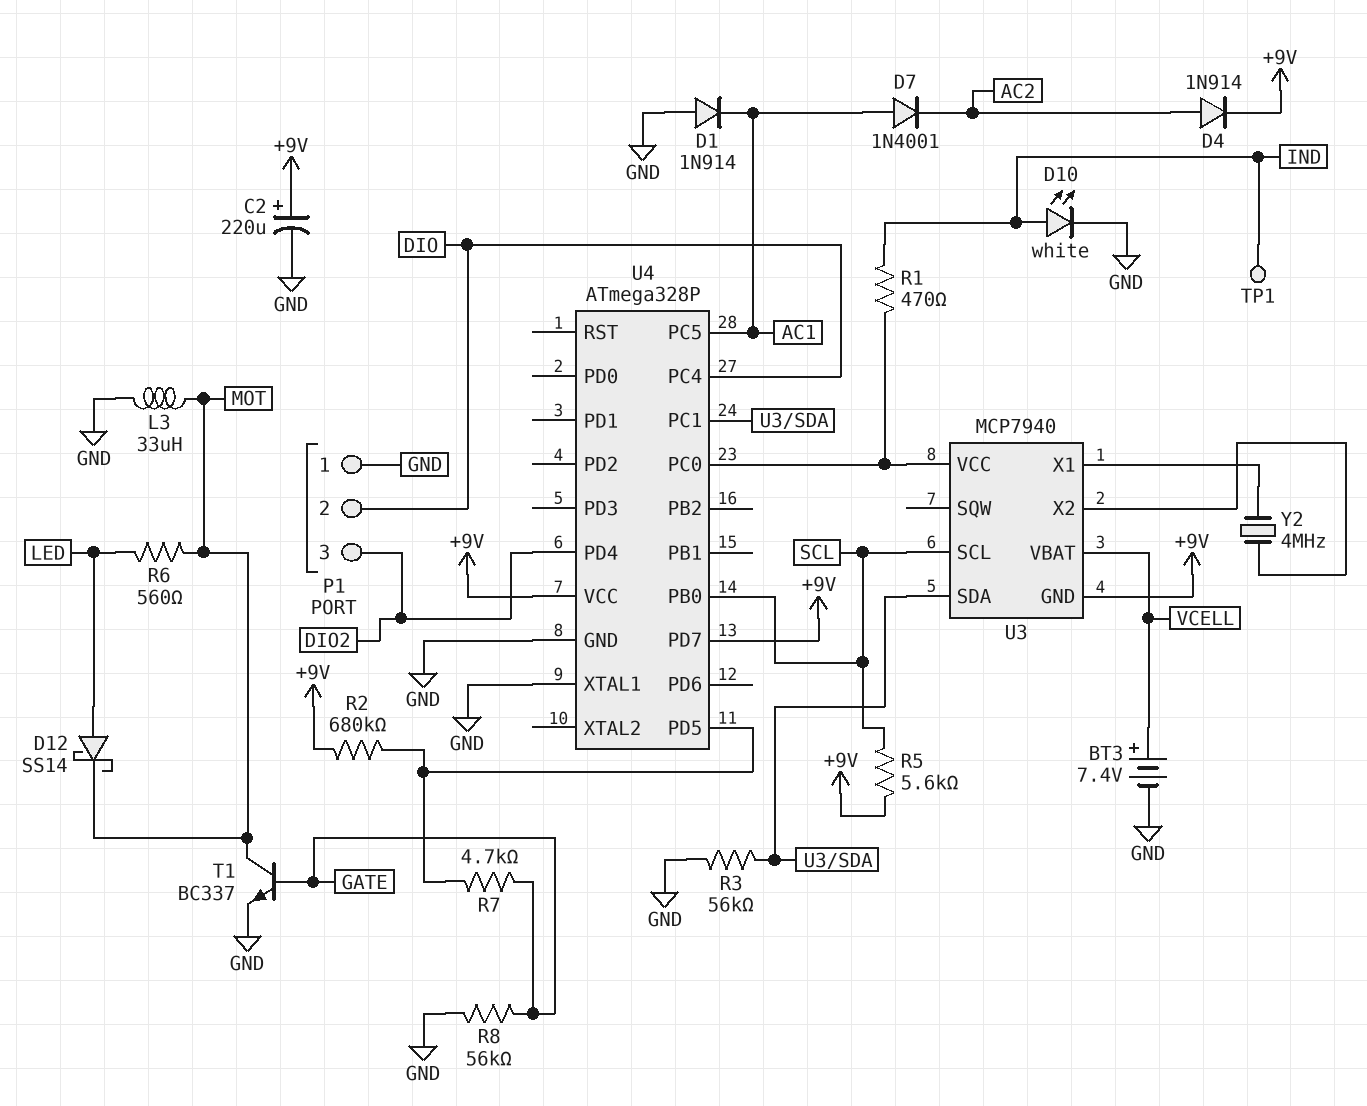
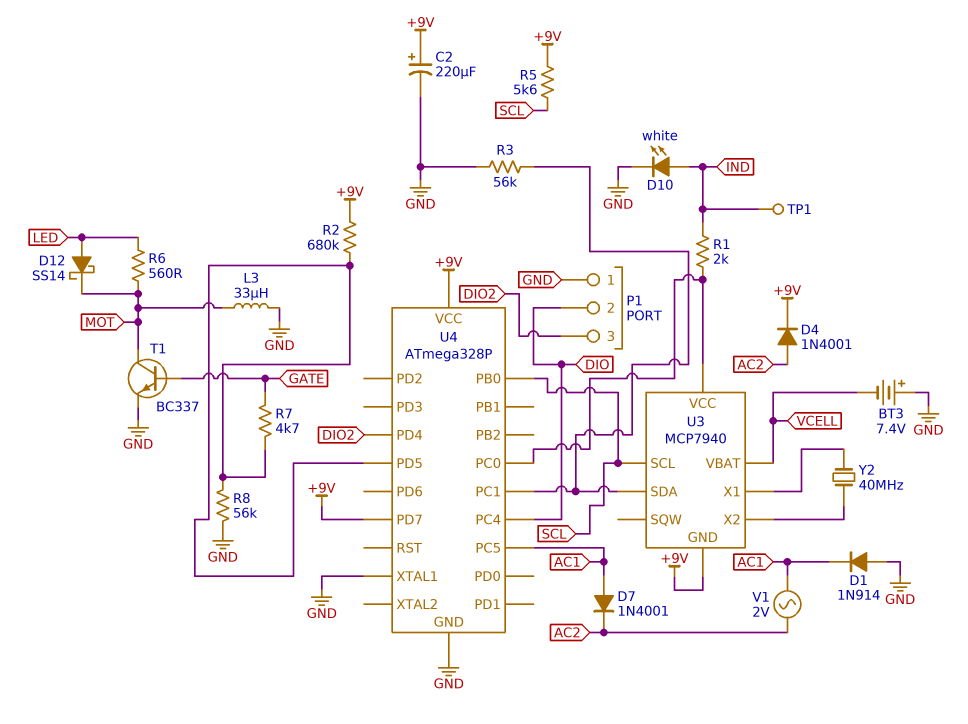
BT3: 7.4V (plus VCELL, minus GND) -> 7.4V (plus GND, minus VCELL)
D4: diode 1N914 (A AC2, K +9V) -> diode 1N4001 (A AC2, K +9V)
R1: 470 (IND, U3/VCC) -> 2k (IND, U3/VCC)
R8: 56k (GATE, GND) -> 56k (GND, U4/PD5)
V1: none -> AC 2V (AC1, AC2)
Y2: 4MHz (U3/X1, U3/X2) -> 40MHz (U3/X1, U3/X2)

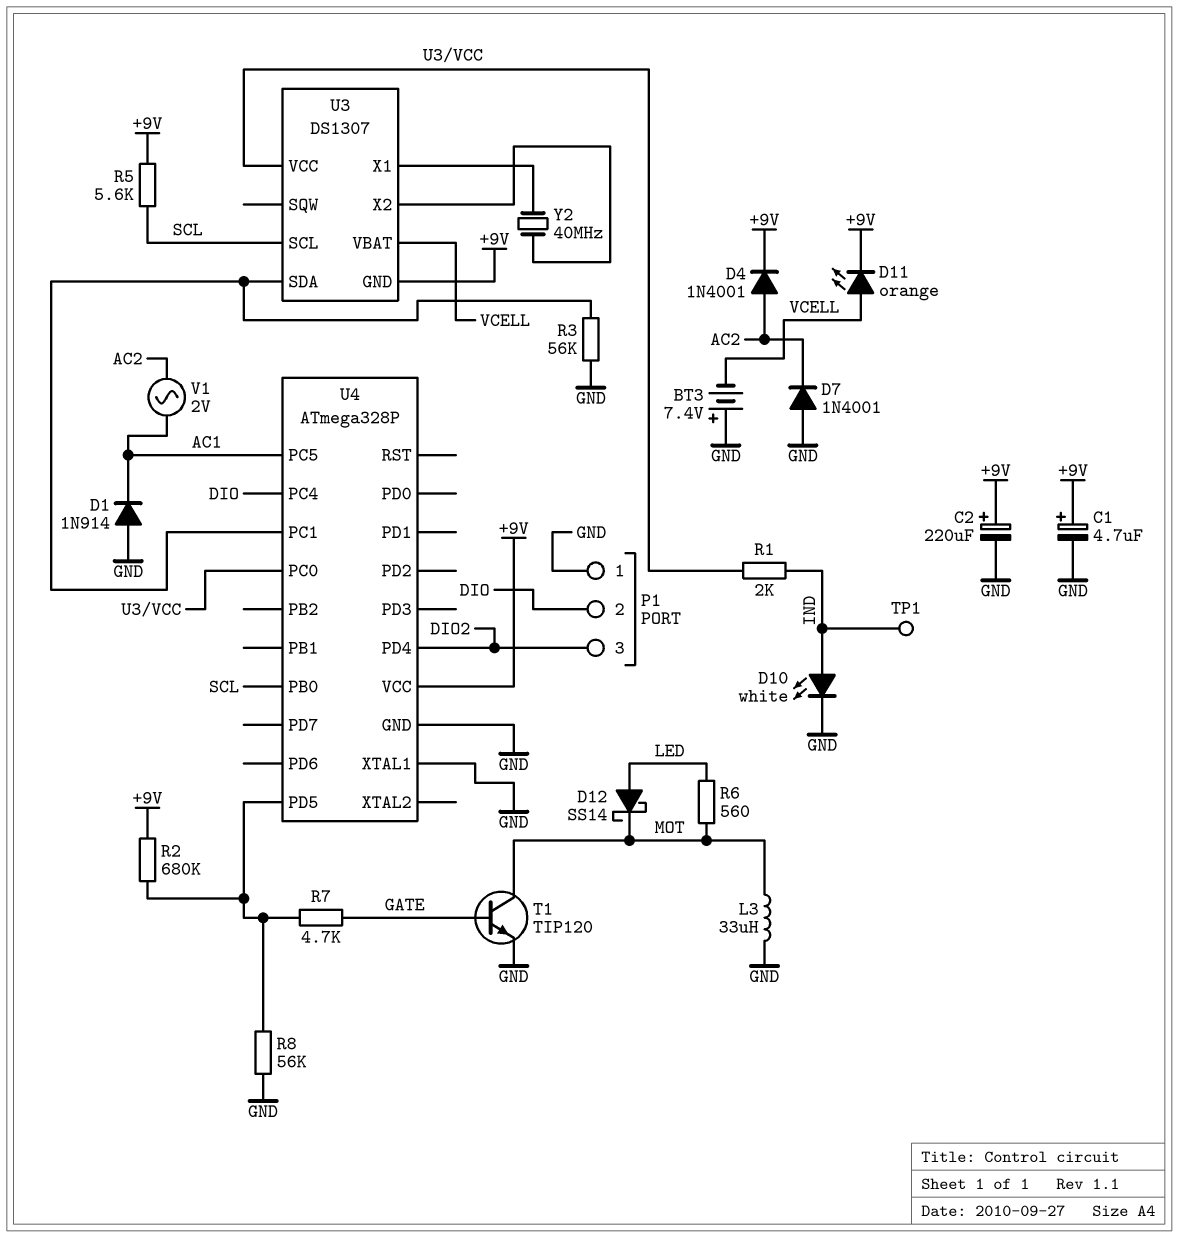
C1: none -> 4.7uF (plus +9V, minus GND)
D7: diode 1N4001 (A AC1, K AC2) -> diode 1N4001 (A GND, K AC2)
D11: none -> LED orange (A VCELL, K +9V)
T1: NPN BC337 (B GATE, C MOT, E GND) -> NPN TIP120 (B GATE, C MOT, E GND)
U3: MCP7940 -> DS1307
U4 pin PD7: +9V -> none

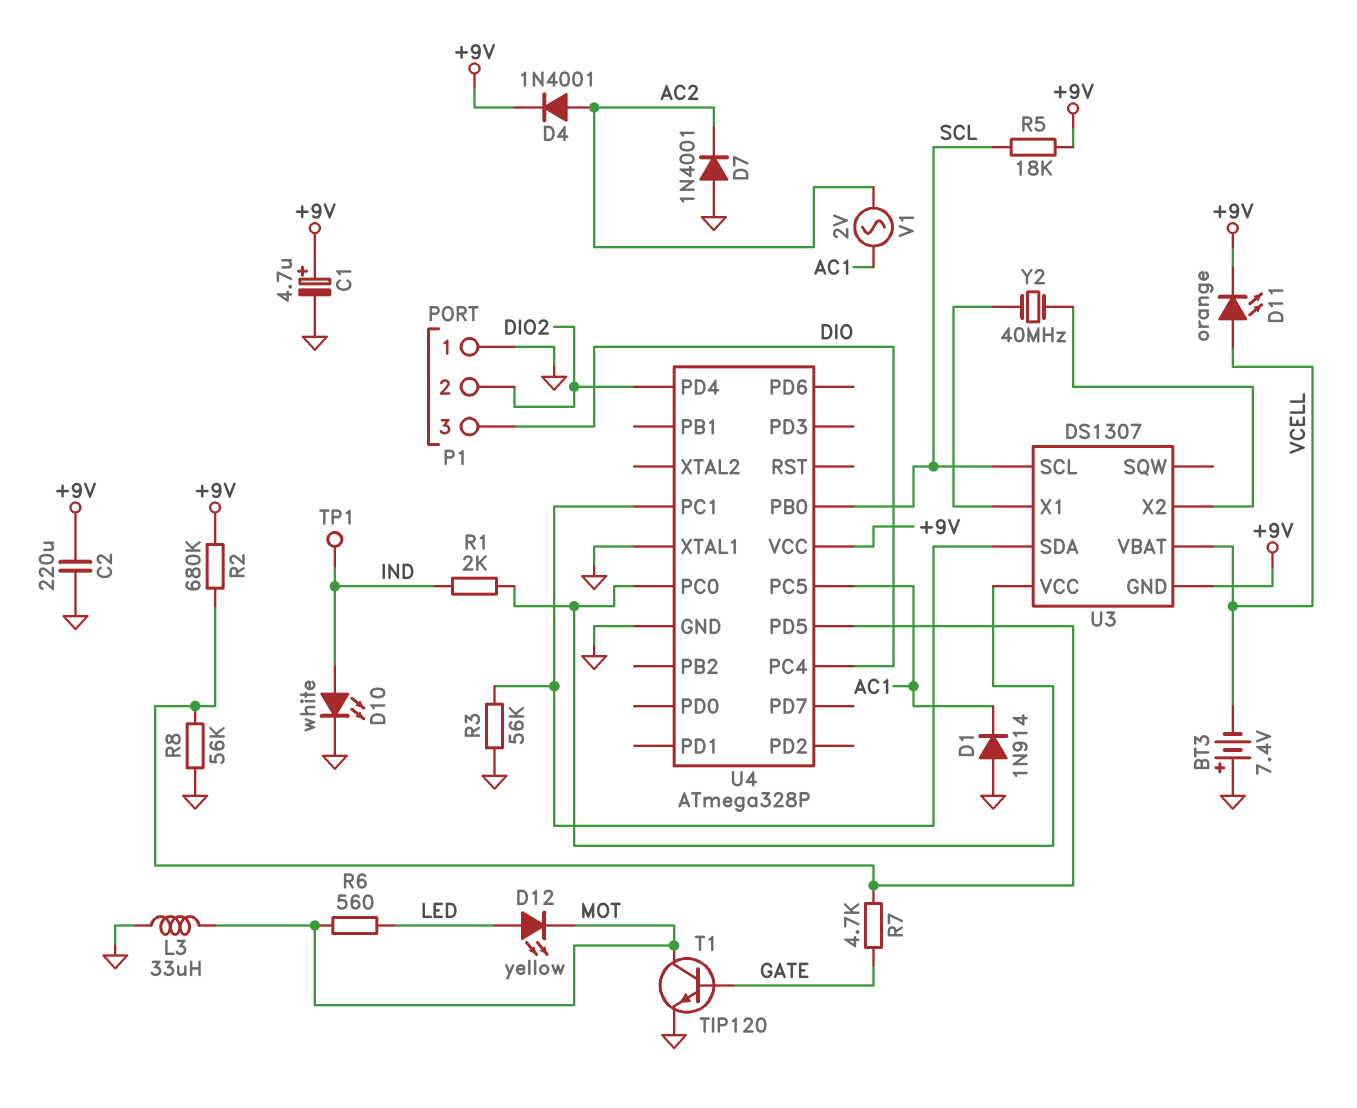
C2: 220uF (plus +9V, minus GND) -> 220uF (+9V, GND)
D12: schottky SS14 (A LED, K MOT) -> LED yellow (A LED, K MOT)
P1 pin 2: DIO -> DIO2
P1 pin 3: DIO2 -> DIO
R5: 5.6k (+9V, SCL) -> 18k (+9V, SCL)

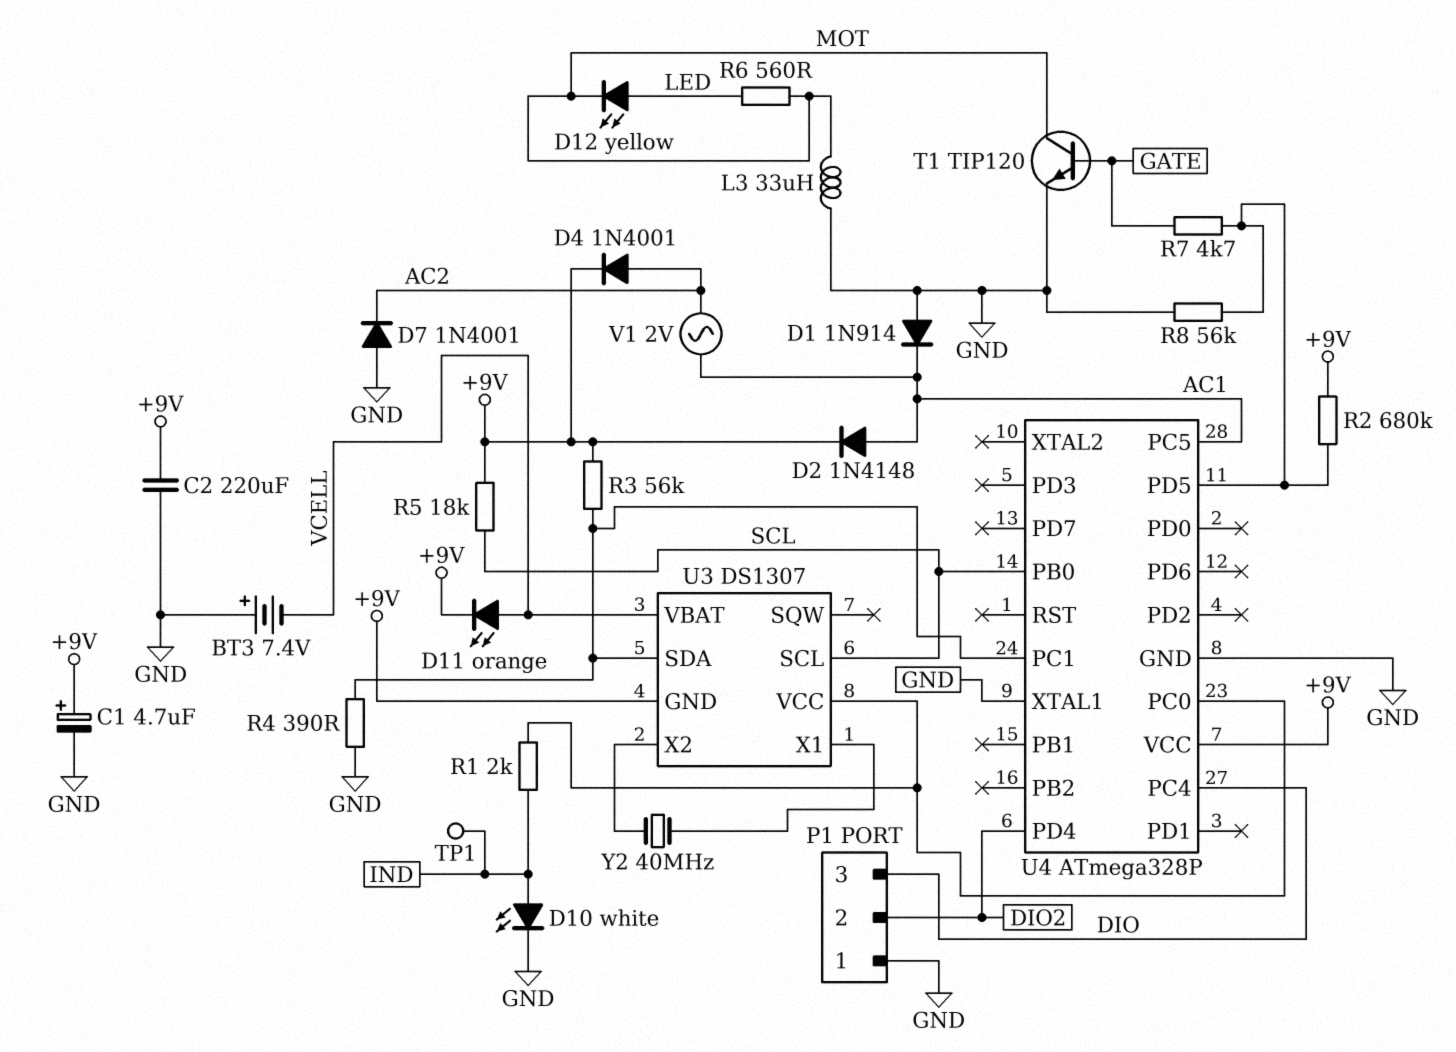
D2: none -> diode 1N4148 (A AC1, K +9V)
R3: 56k (GND, U3/SDA) -> 56k (+9V, U3/SDA)
R4: none -> 390 (GND, U3/SDA)

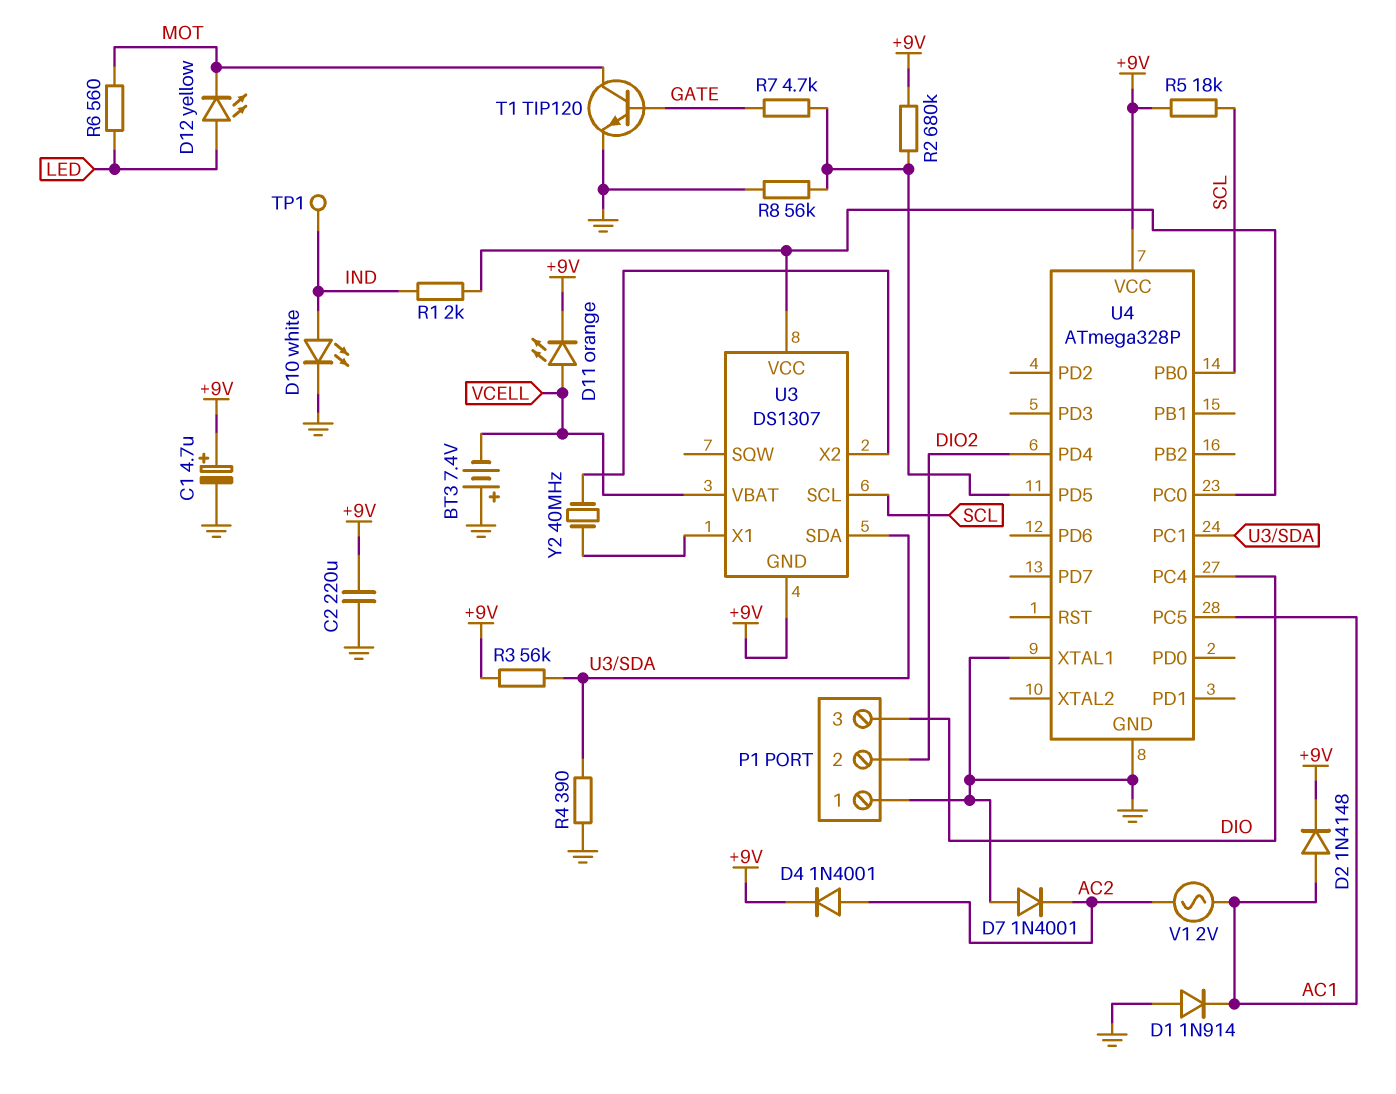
L3: 33uH (GND, MOT) -> none

